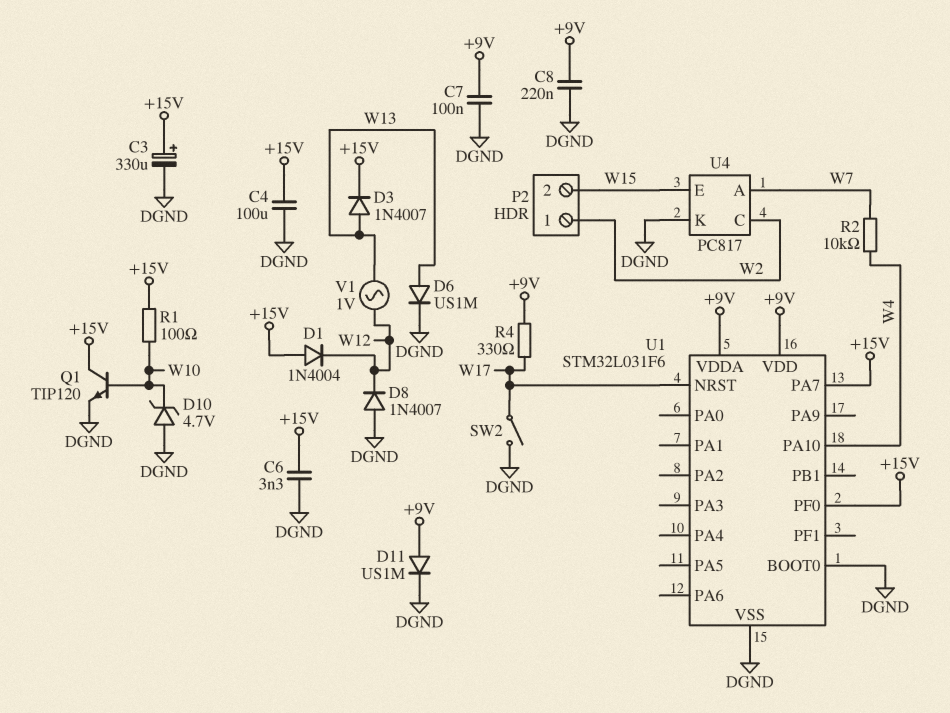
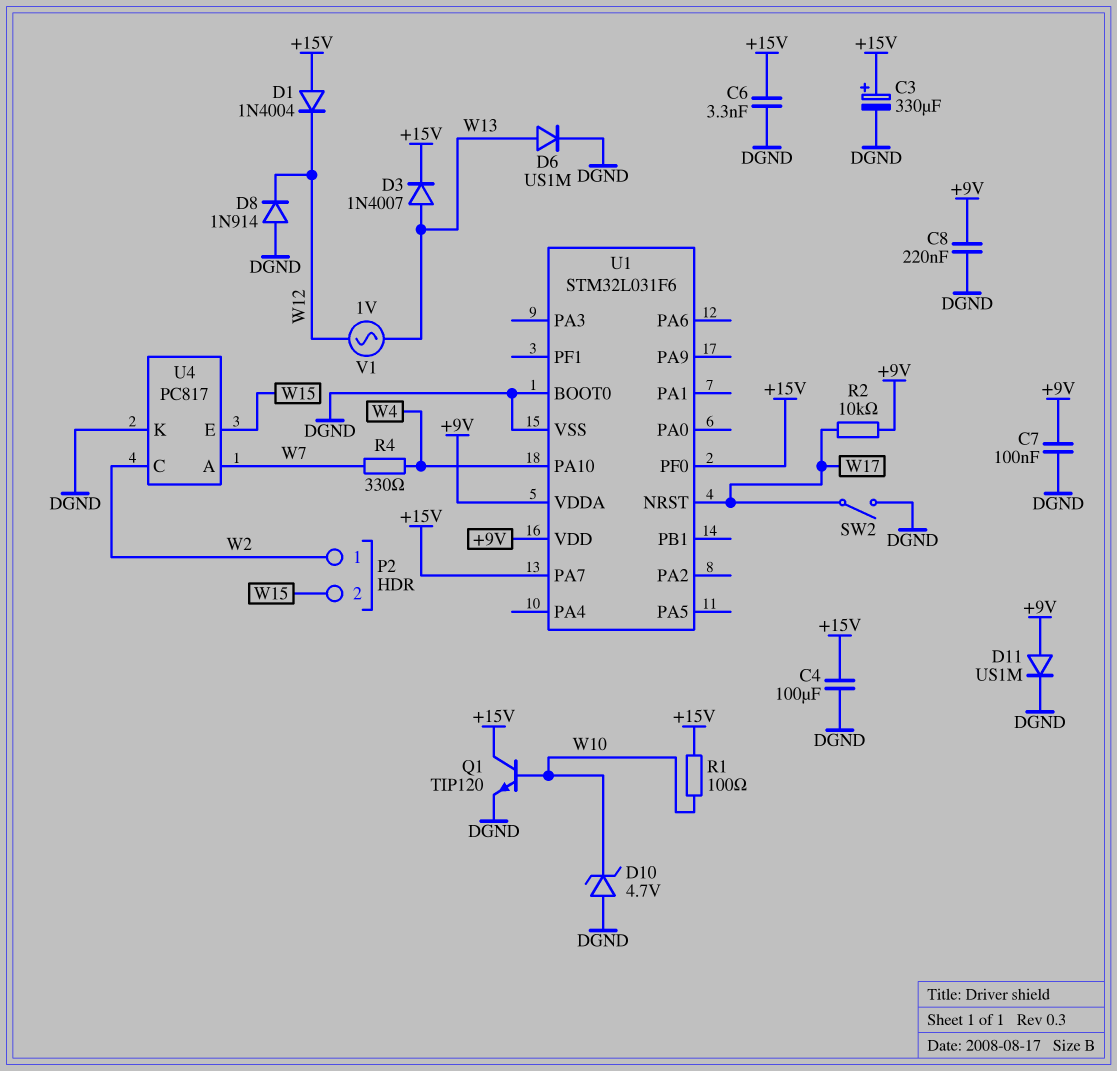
D8: diode 1N4007 (A DGND, K W12) -> diode 1N914 (A DGND, K W12)
R2: 10k (W4, W7) -> 10k (+9V, W17)
R4: 330 (+9V, W17) -> 330 (W4, W7)

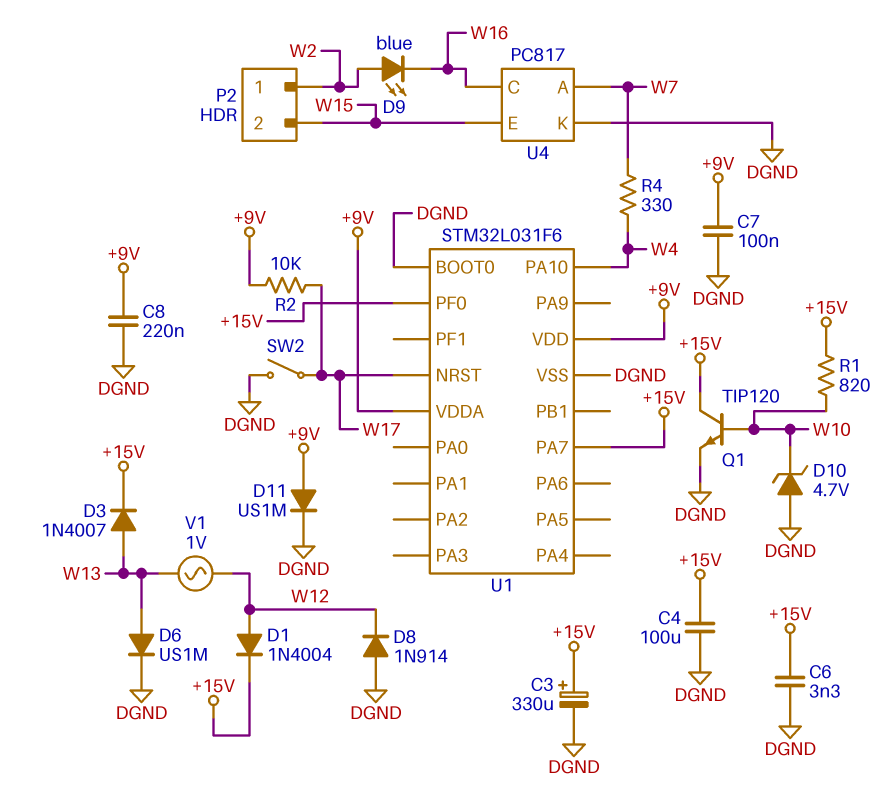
D1: diode 1N4004 (A +15V, K W12) -> diode 1N4004 (A W12, K +15V)
D9: none -> LED blue (A W2, K W16)
R1: 100 (+15V, W10) -> 820 (+15V, W10)
U4 pin C: W2 -> W16

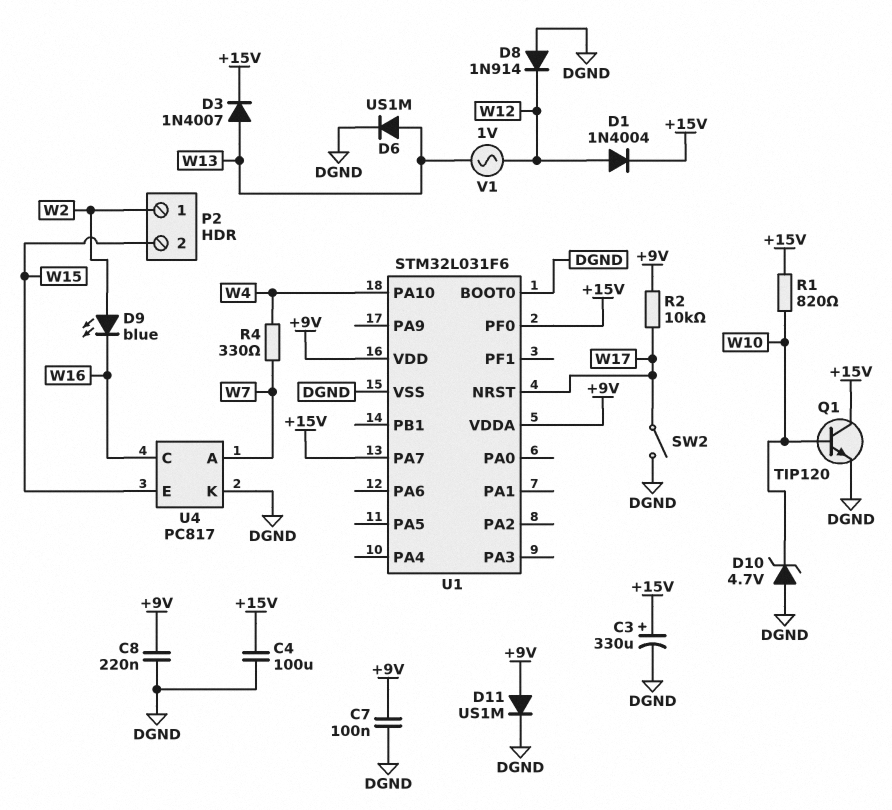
C6: 3.3nF (+15V, DGND) -> none

